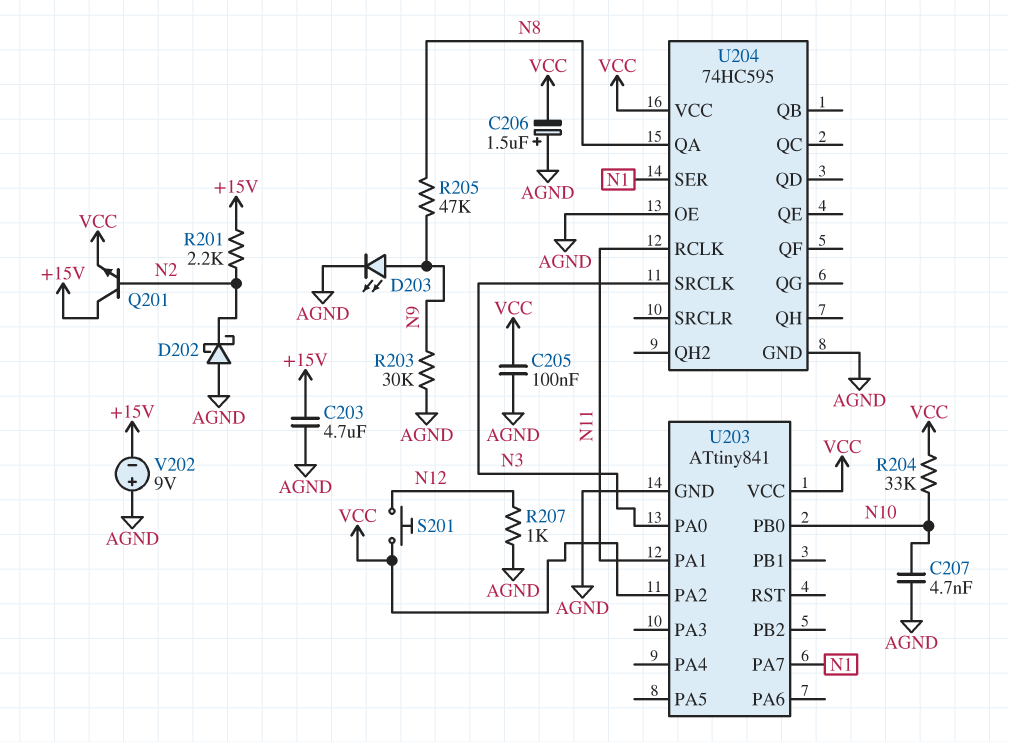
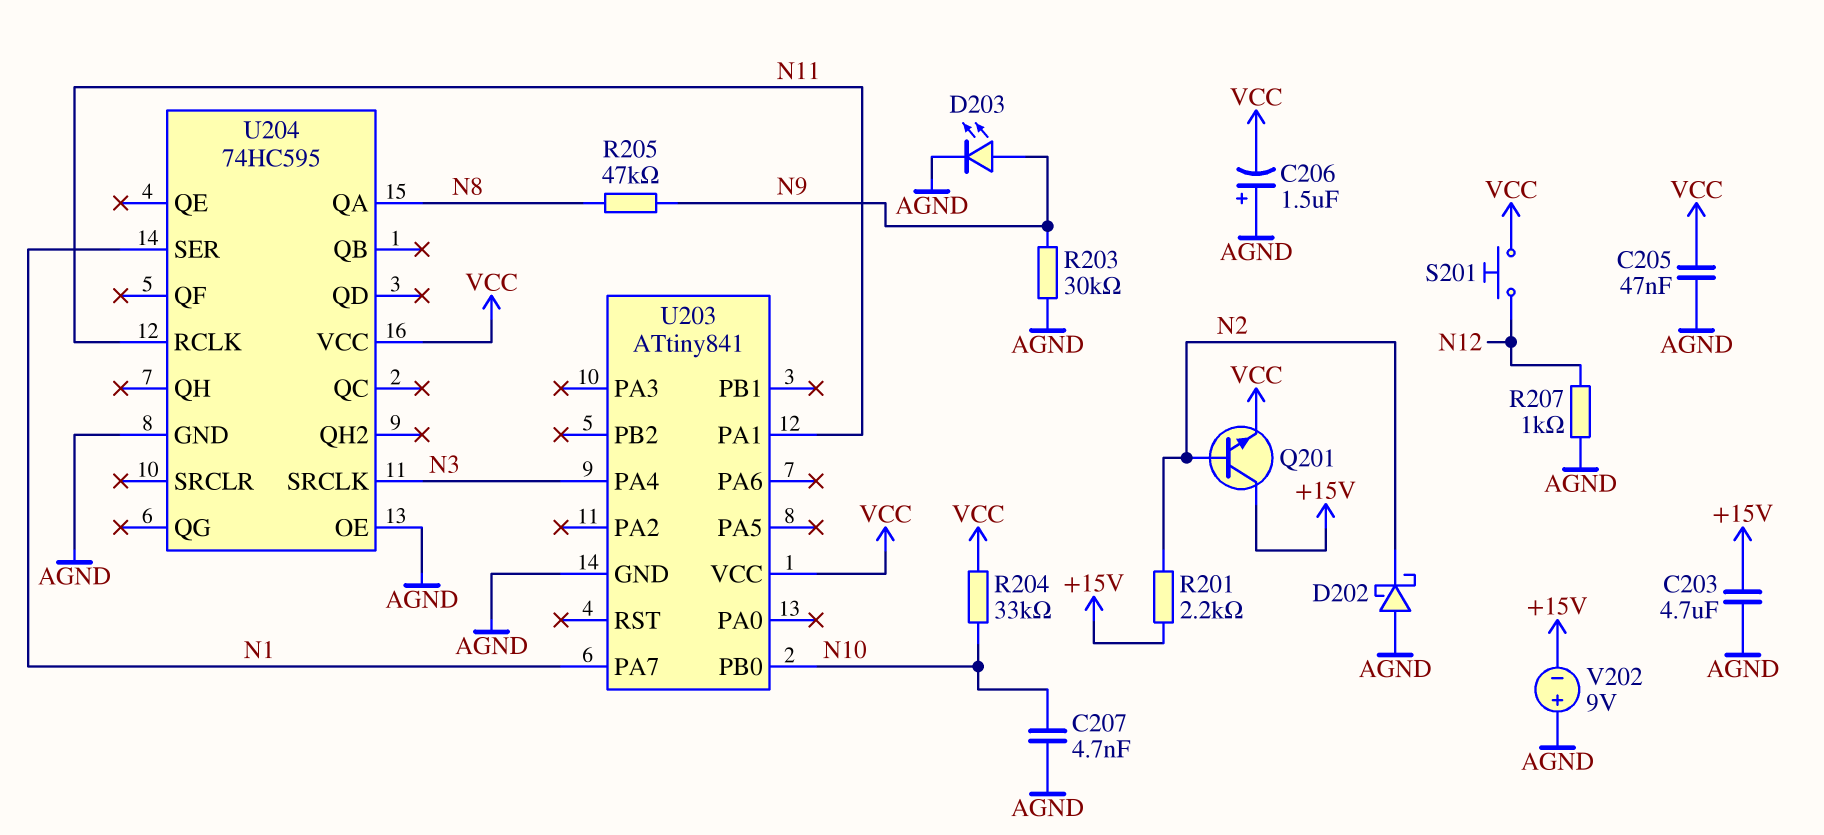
C205: 100nF (AGND, VCC) -> 47nF (AGND, VCC)
U203 pin PA0: N3 -> none
U203 pin PA2: VCC -> none
U203 pin PA4: none -> N3

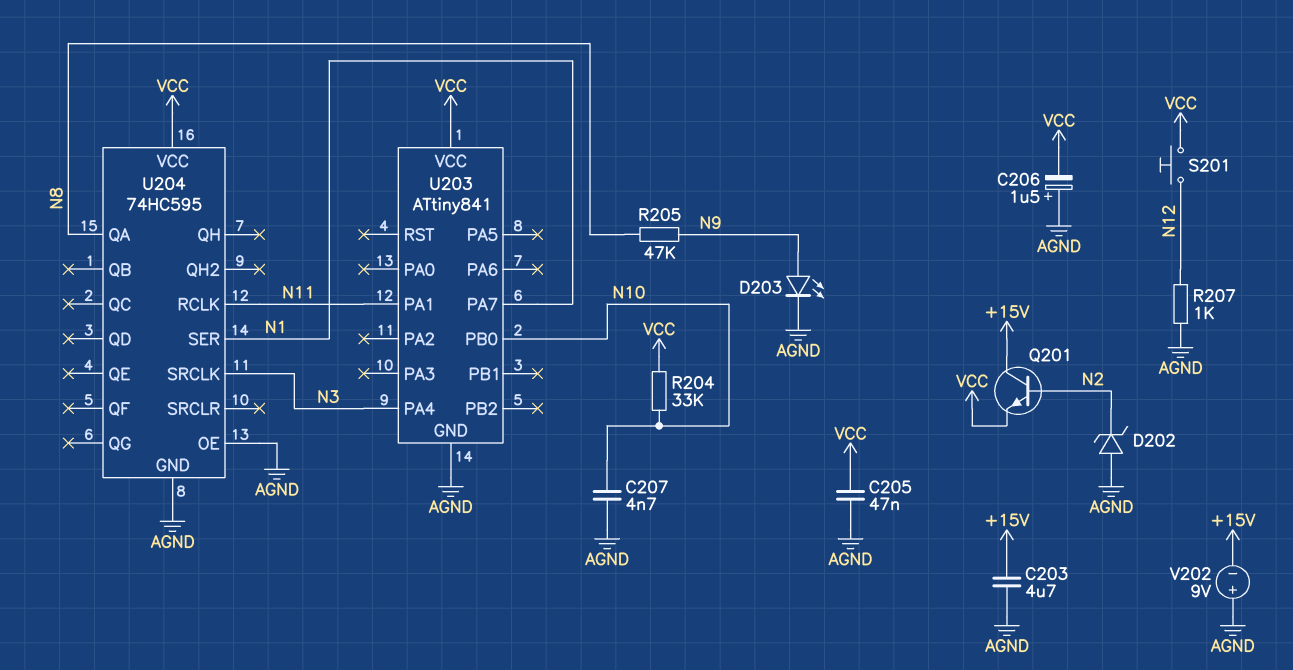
D202: schottky (A AGND, K N2) -> zener (A AGND, K N2)
R201: 2.2k (+15V, N2) -> none
R203: 30k (AGND, N9) -> none

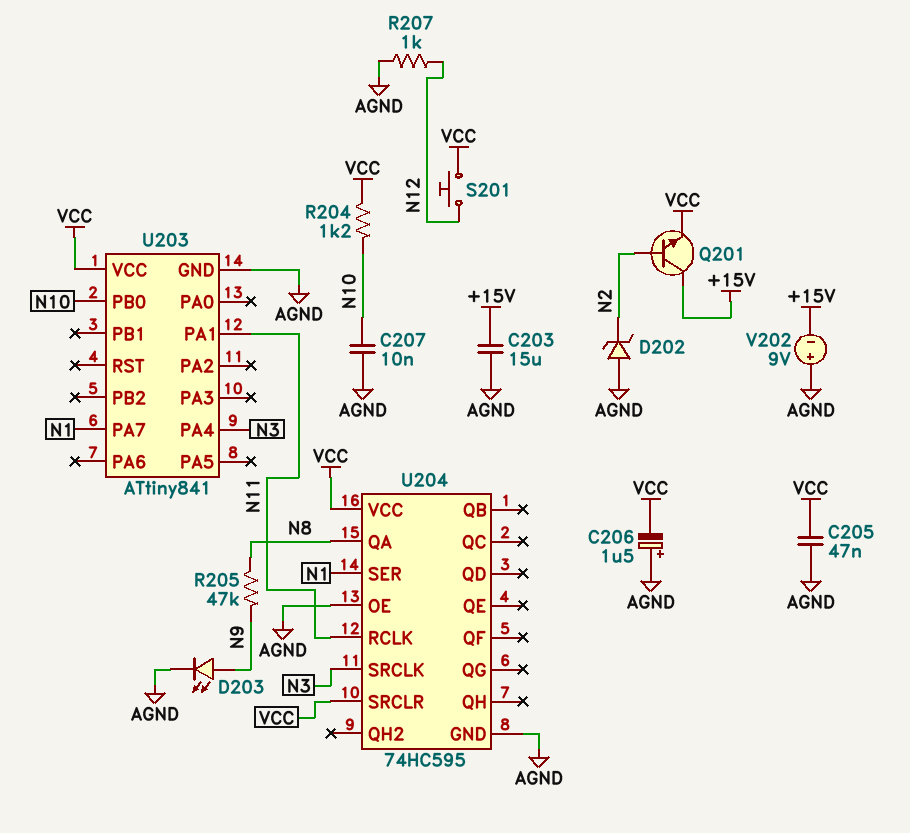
C203: 4.7uF (+15V, AGND) -> 15uF (+15V, AGND)
C207: 4.7nF (AGND, N10) -> 10nF (AGND, N10)
R204: 33k (N10, VCC) -> 1.2k (N10, VCC)
U204 pin SRCLR: none -> VCC

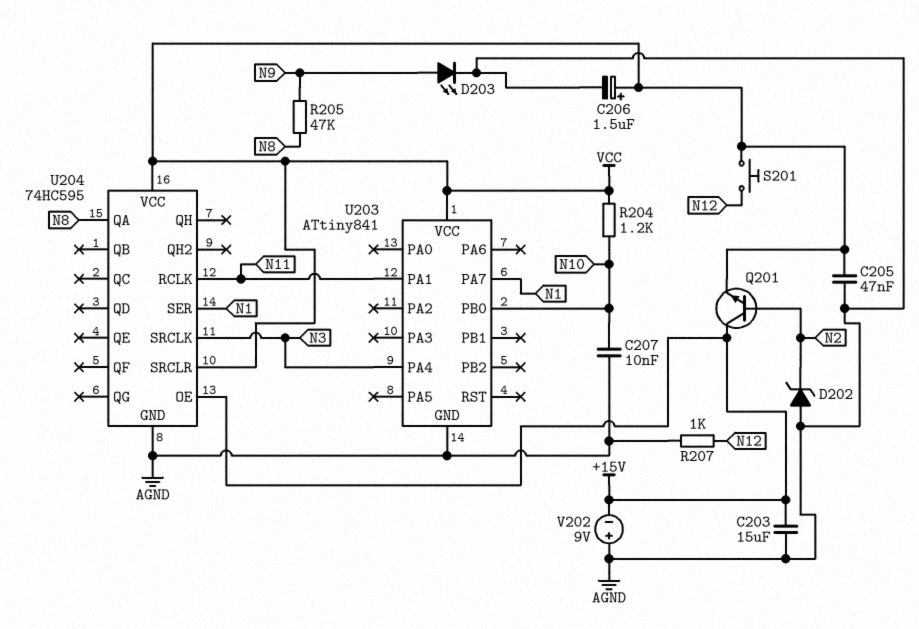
C206: 1.5uF (plus AGND, minus VCC) -> 1.5uF (plus VCC, minus AGND)
U204 pin OE: AGND -> +15V

